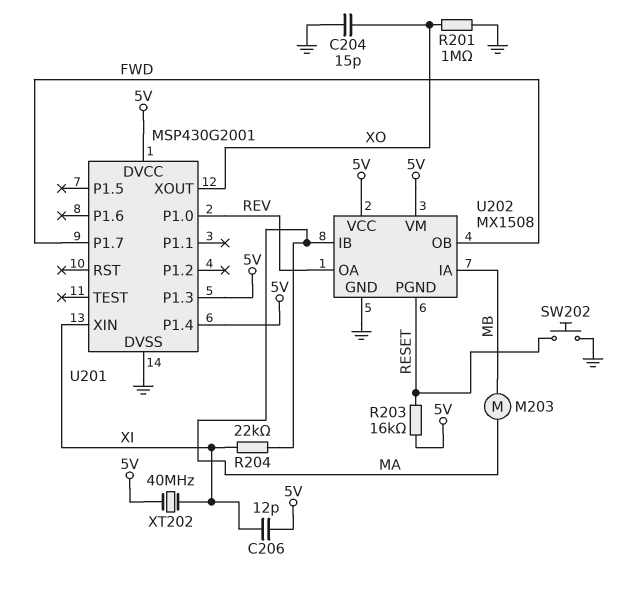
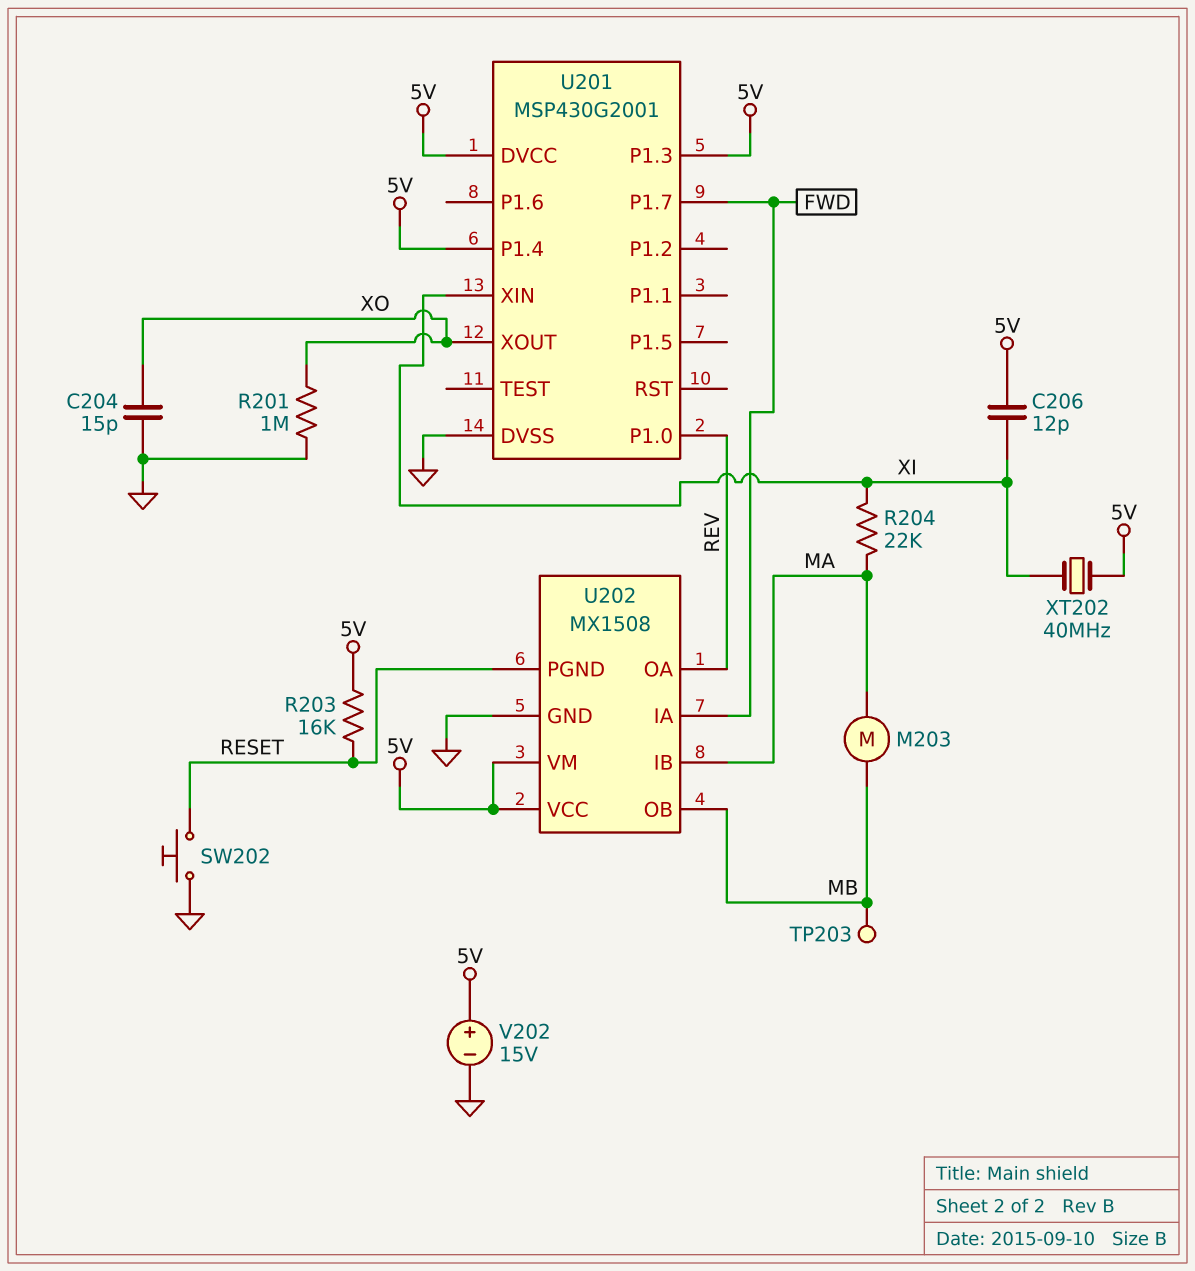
TP203: none -> test point (MB)
U202 pin IA: MB -> FWD
U202 pin OB: FWD -> MB
V202: none -> 15V (plus 5V, minus GND)

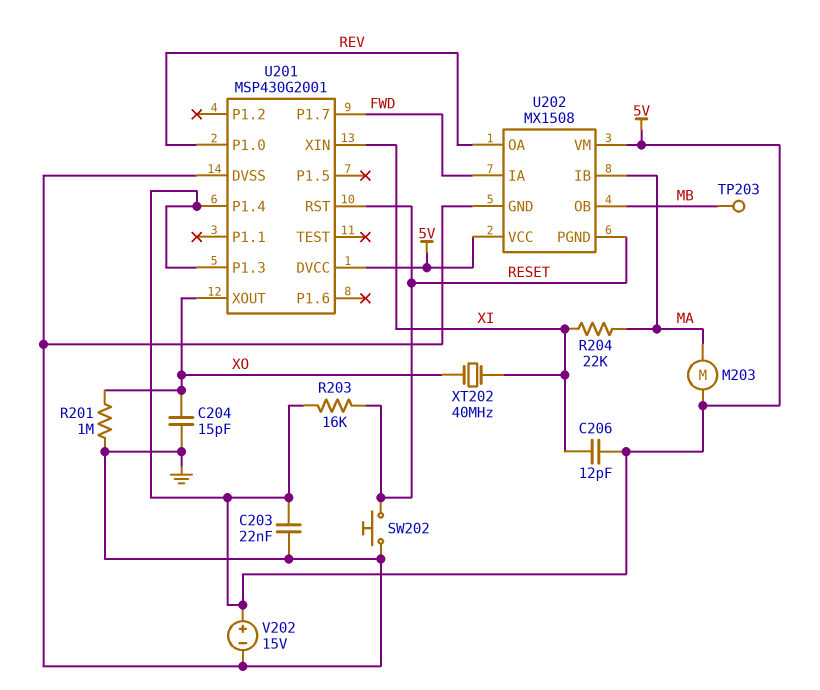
C203: none -> 22nF (5V, GND)
M203: motor (MA, MB) -> motor (5V, MA)
U201 pin RST: none -> RESET
XT202: 40MHz (5V, XI) -> 40MHz (XI, XO)

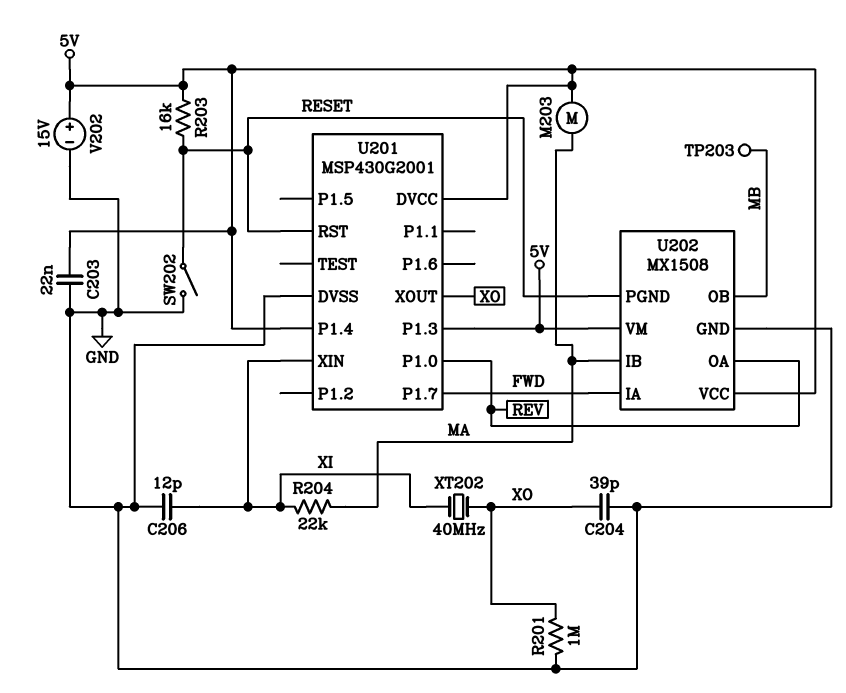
C204: 15pF (GND, XO) -> 39pF (GND, XO)
C206: 12pF (5V, XI) -> 12pF (GND, XI)
SW202: button (GND, RESET) -> switch (GND, RESET)

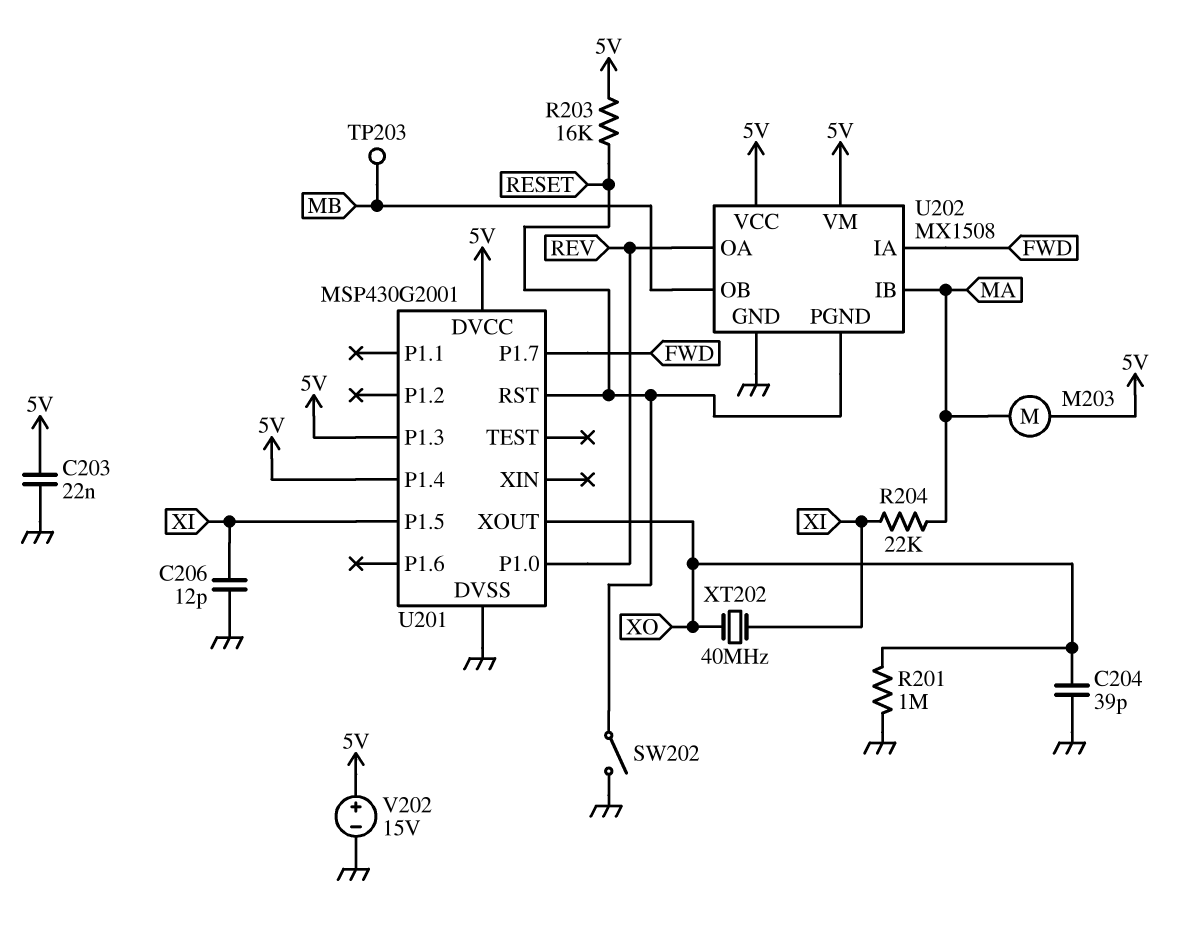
U201 pin P1.5: none -> XI
U201 pin XIN: XI -> none

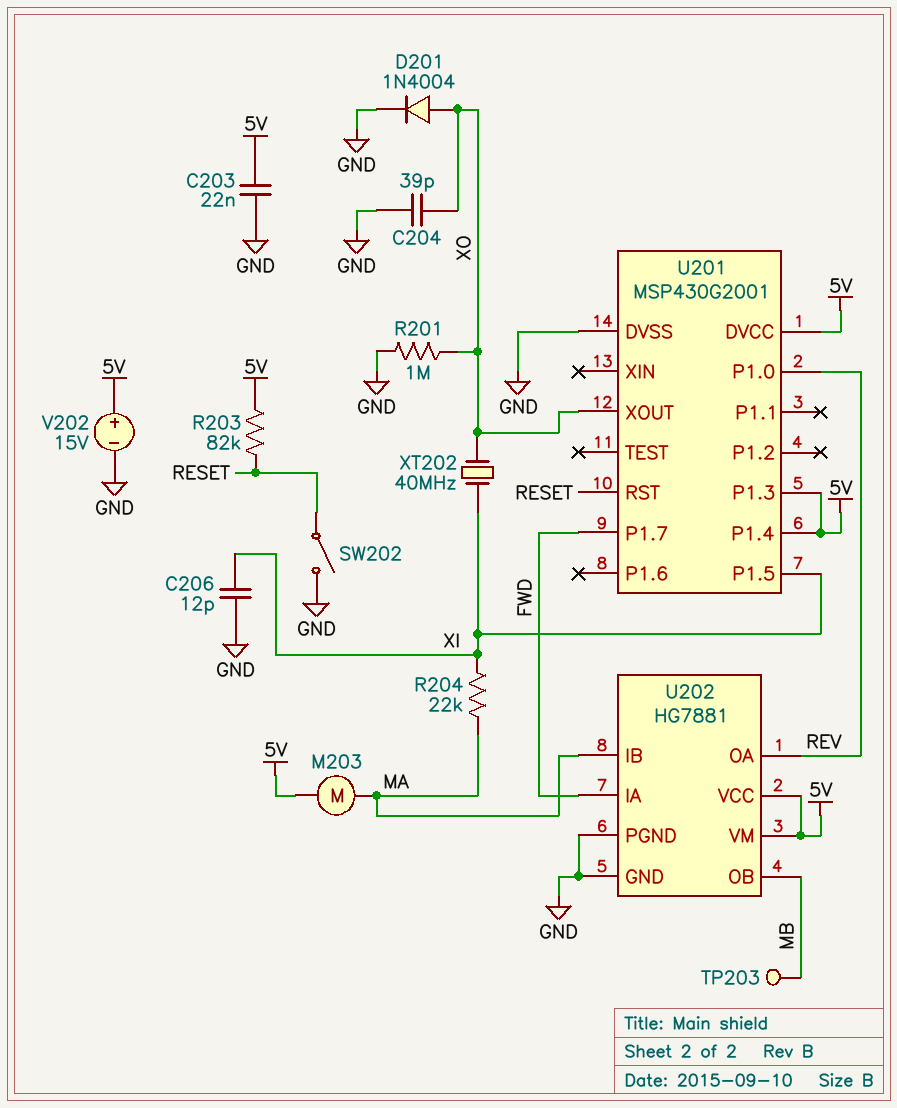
D201: none -> diode 1N4004 (A XO, K GND)
R203: 16k (5V, RESET) -> 82k (5V, RESET)
U202: MX1508 -> HG7881
U202 pin PGND: RESET -> GND

